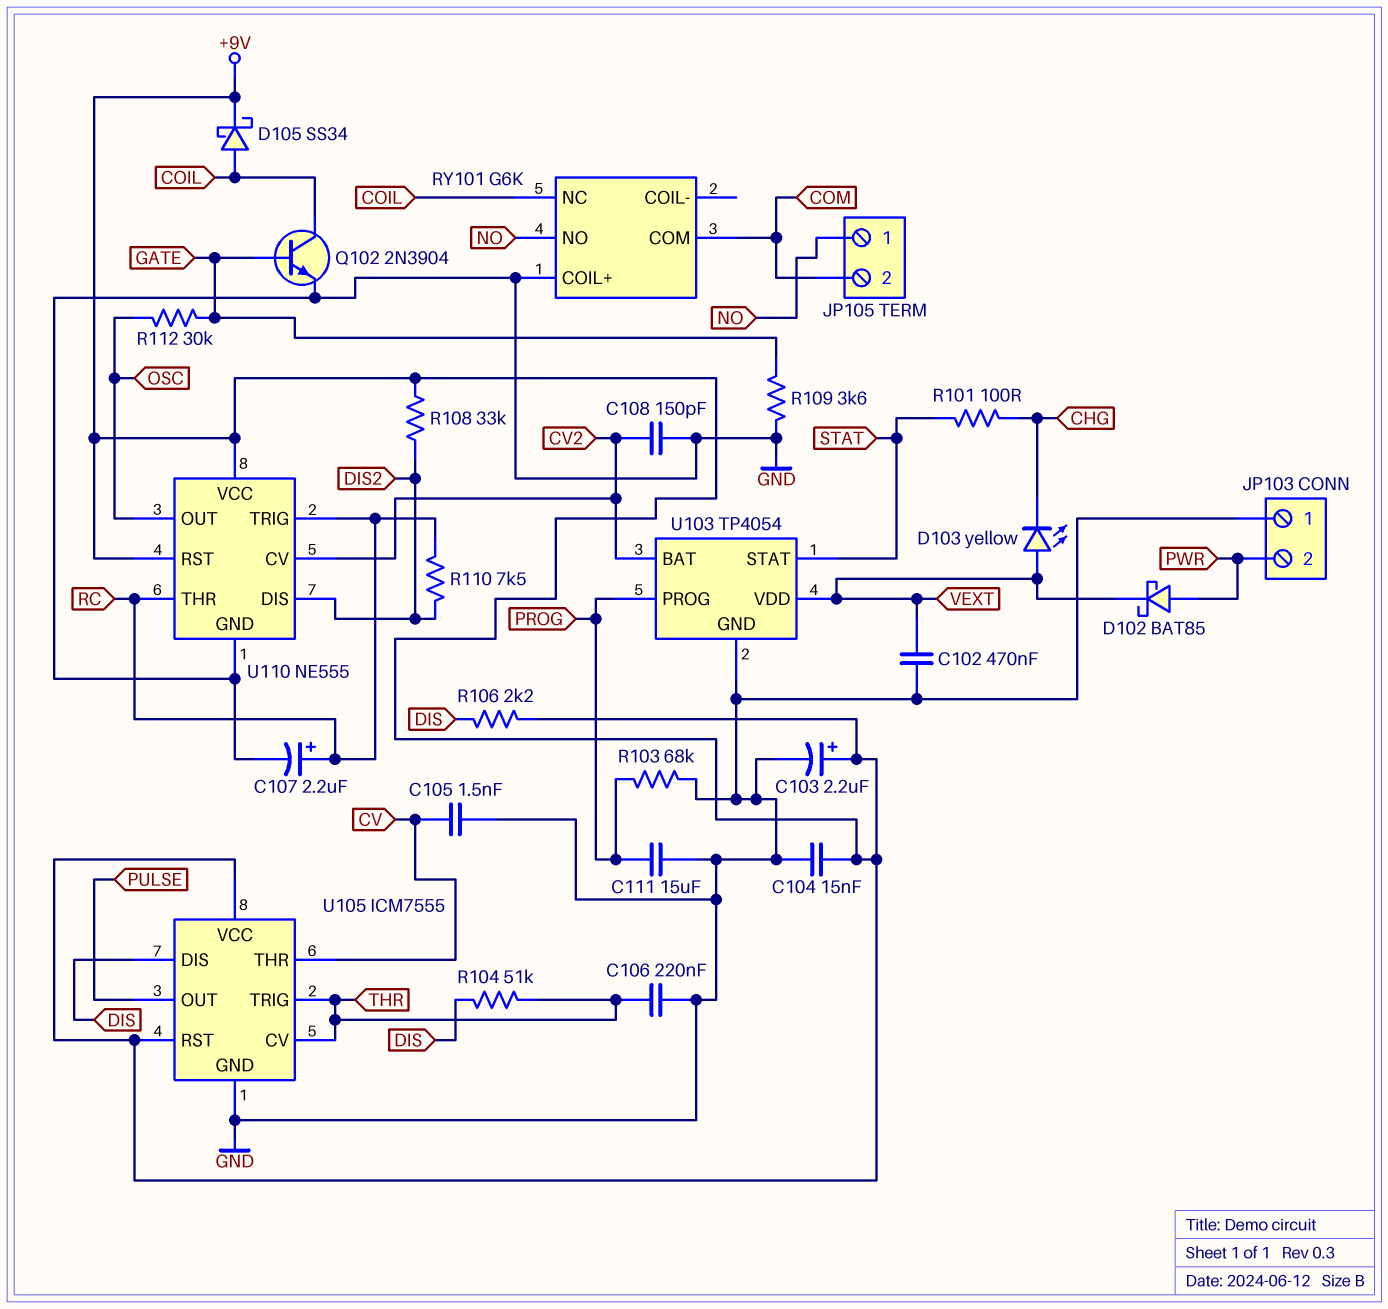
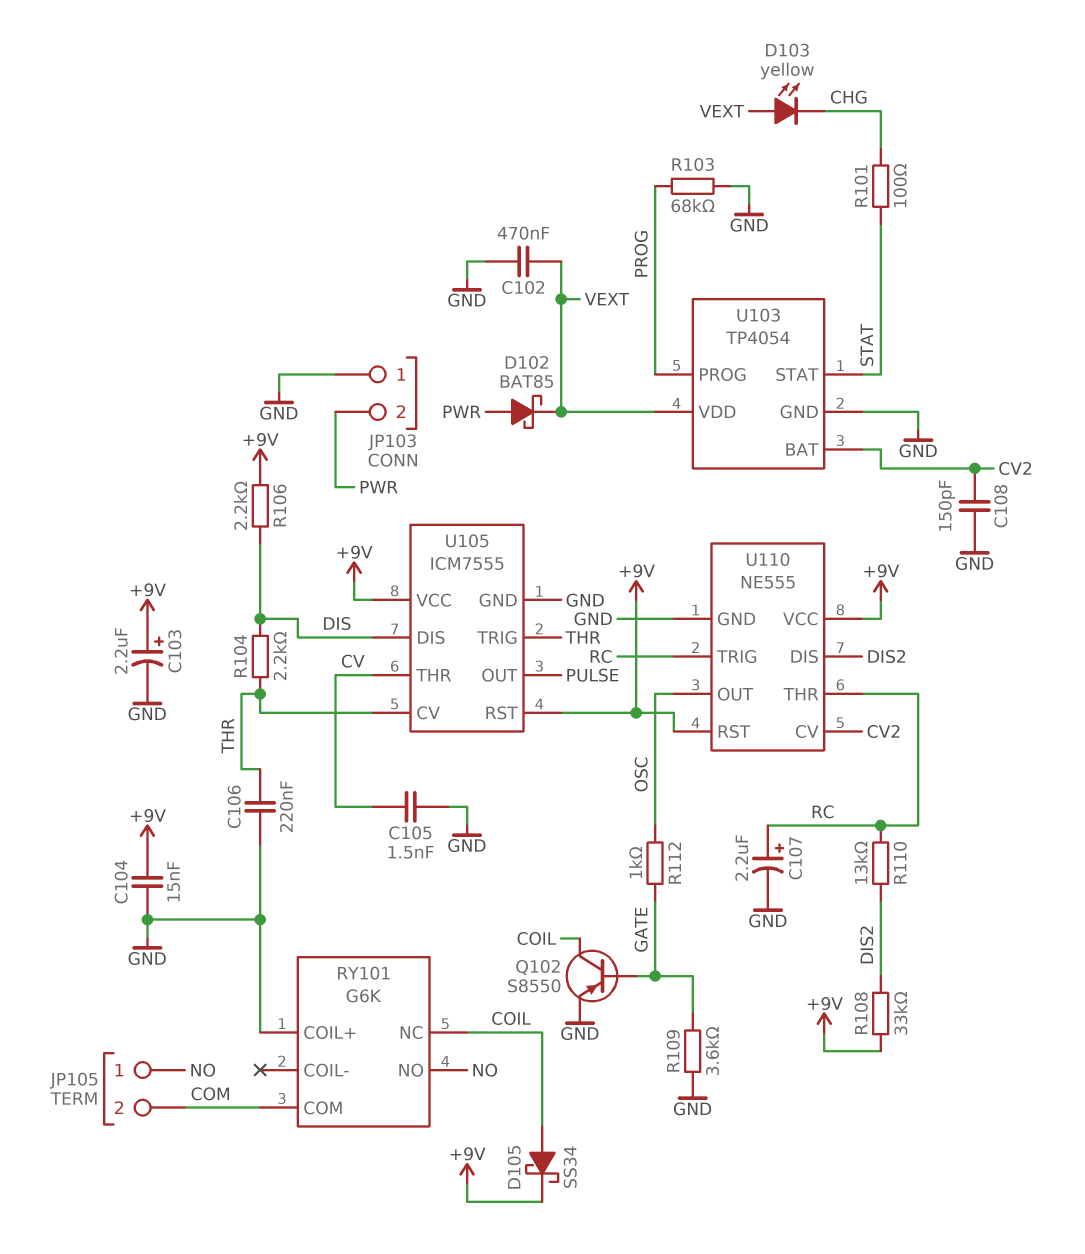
C111: 15uF (GND, PROG) -> none
Q102: NPN 2N3904 (B GATE, C COIL, E GND) -> PNP S8550 (B GATE, C COIL, E GND)
R104: 51k (DIS, THR) -> 2.2k (DIS, THR)
R110: 7.5k (DIS2, RC) -> 13k (DIS2, RC)
R112: 30k (GATE, OSC) -> 1k (GATE, OSC)

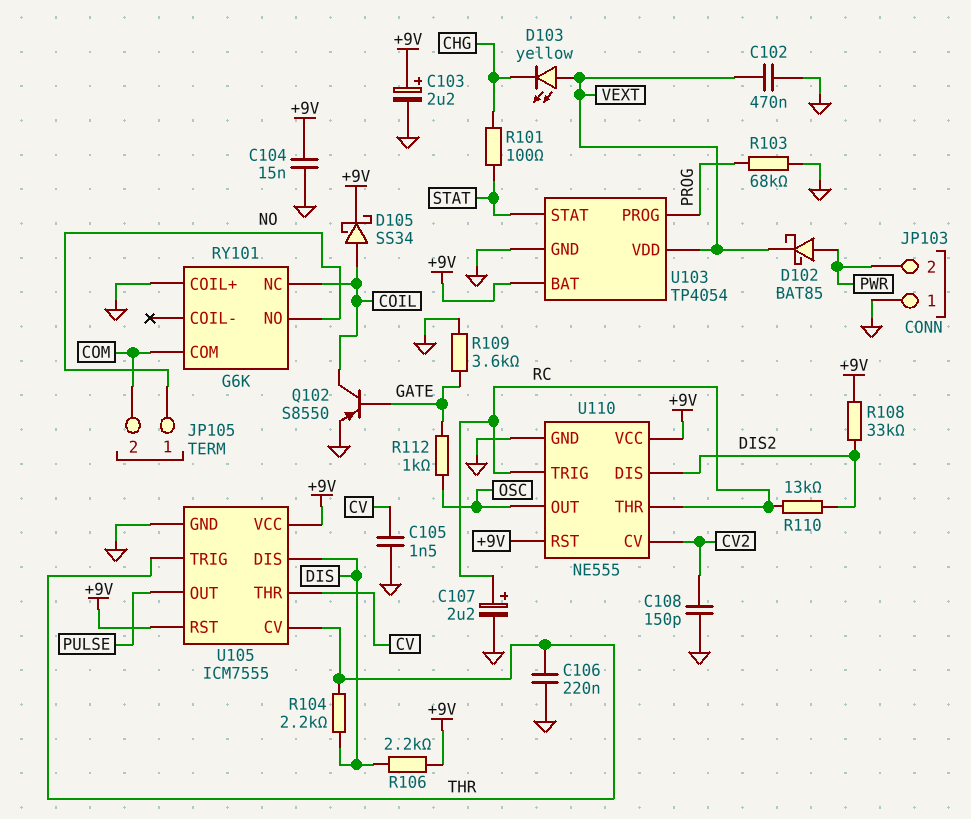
U103 pin BAT: CV2 -> +9V

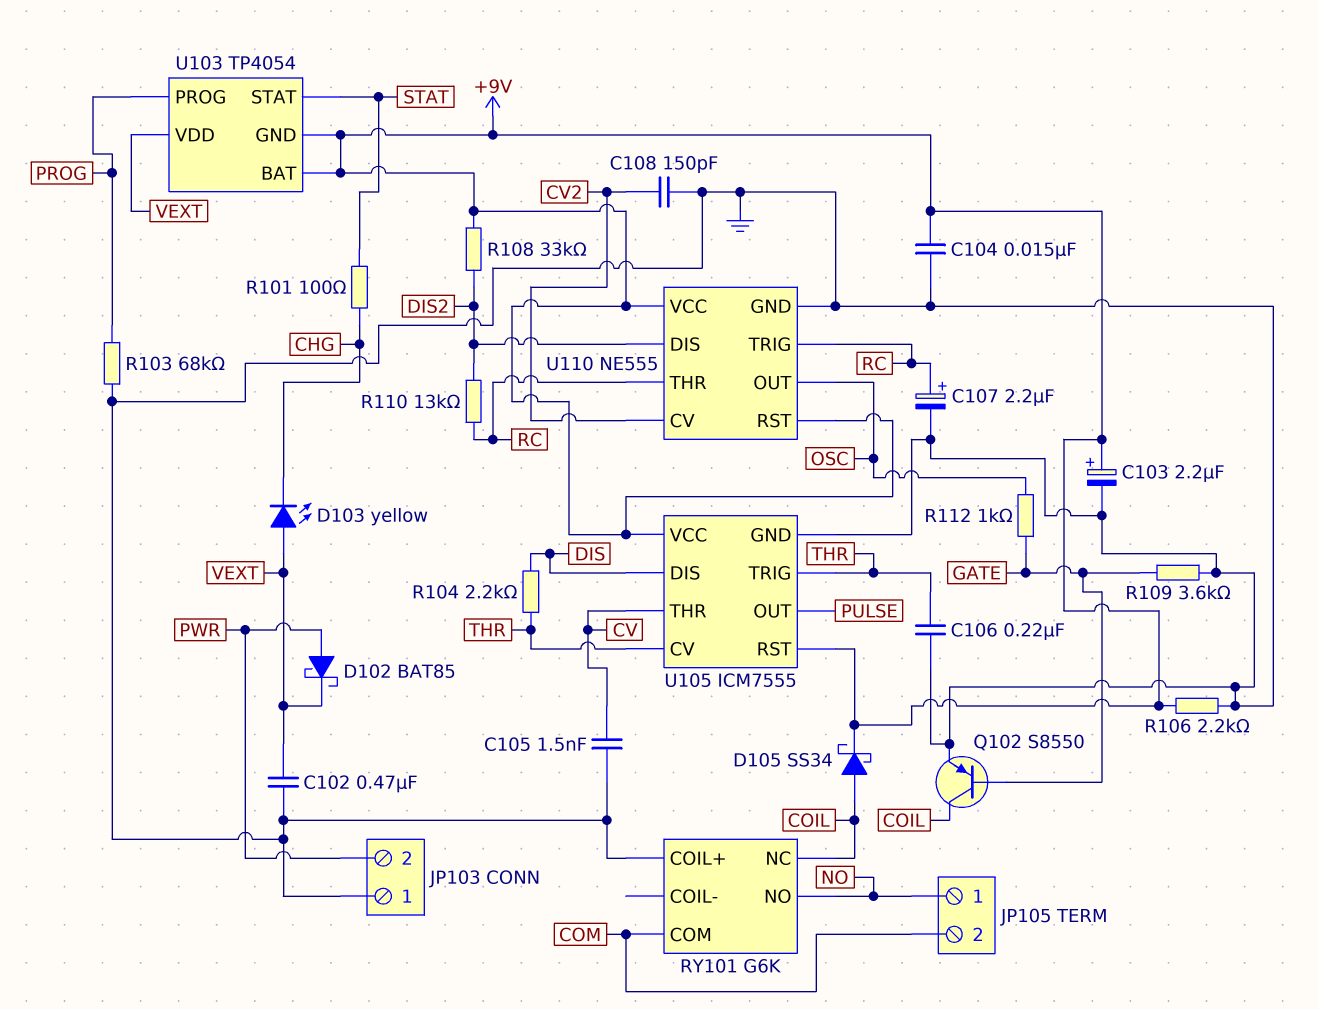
R106: 2.2k (+9V, DIS) -> 2.2k (+9V, GND)
U103 pin GND: GND -> +9V

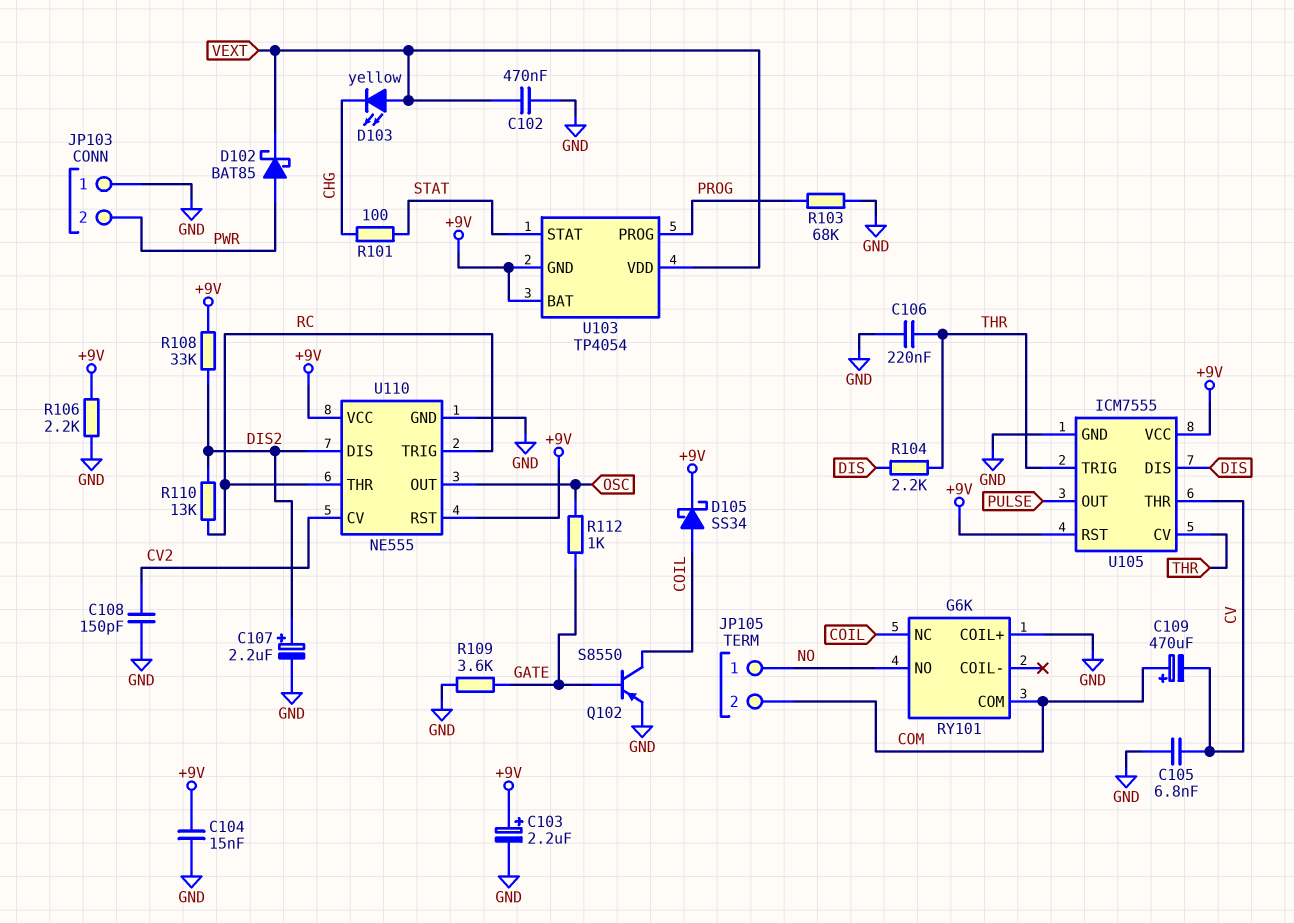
C105: 1.5nF (CV, GND) -> 6.8nF (CV, GND)
C107: 2.2uF (plus RC, minus GND) -> 2.2uF (plus DIS2, minus GND)
C109: none -> 470uF (plus COM, minus CV)

